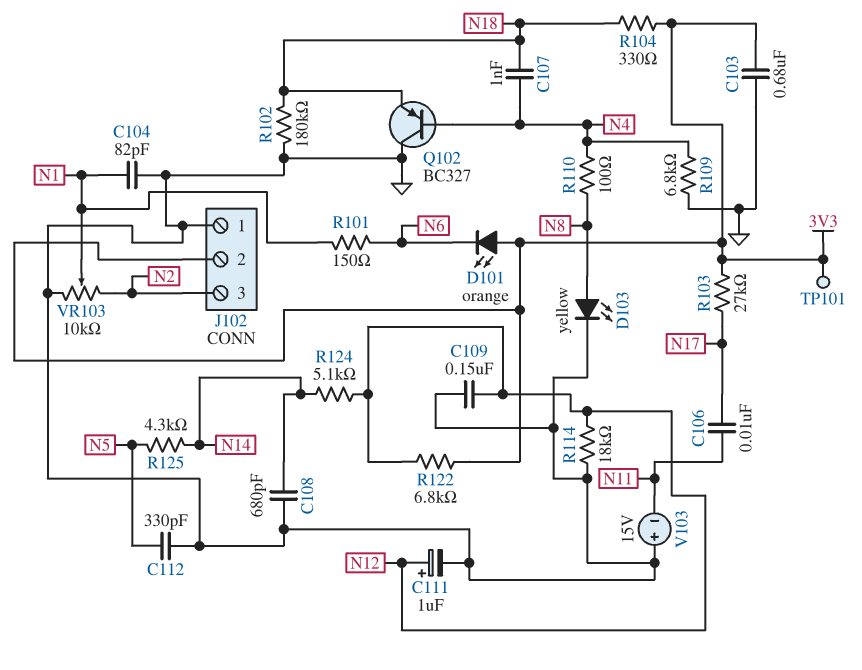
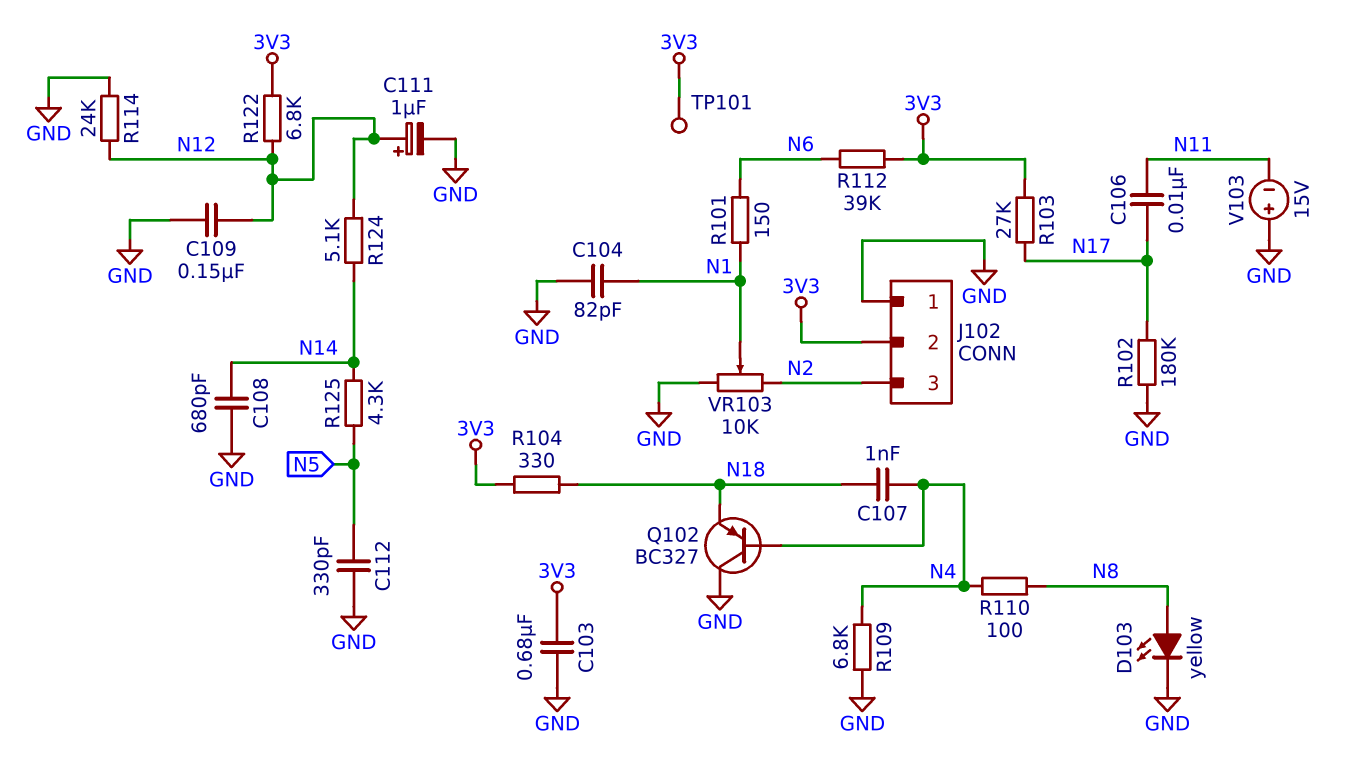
D101: LED orange (A 3V3, K N6) -> none
R102: 180k (GND, N18) -> 180k (GND, N17)
R112: none -> 39k (3V3, N6)
R114: 18k (GND, N12) -> 24k (GND, N12)

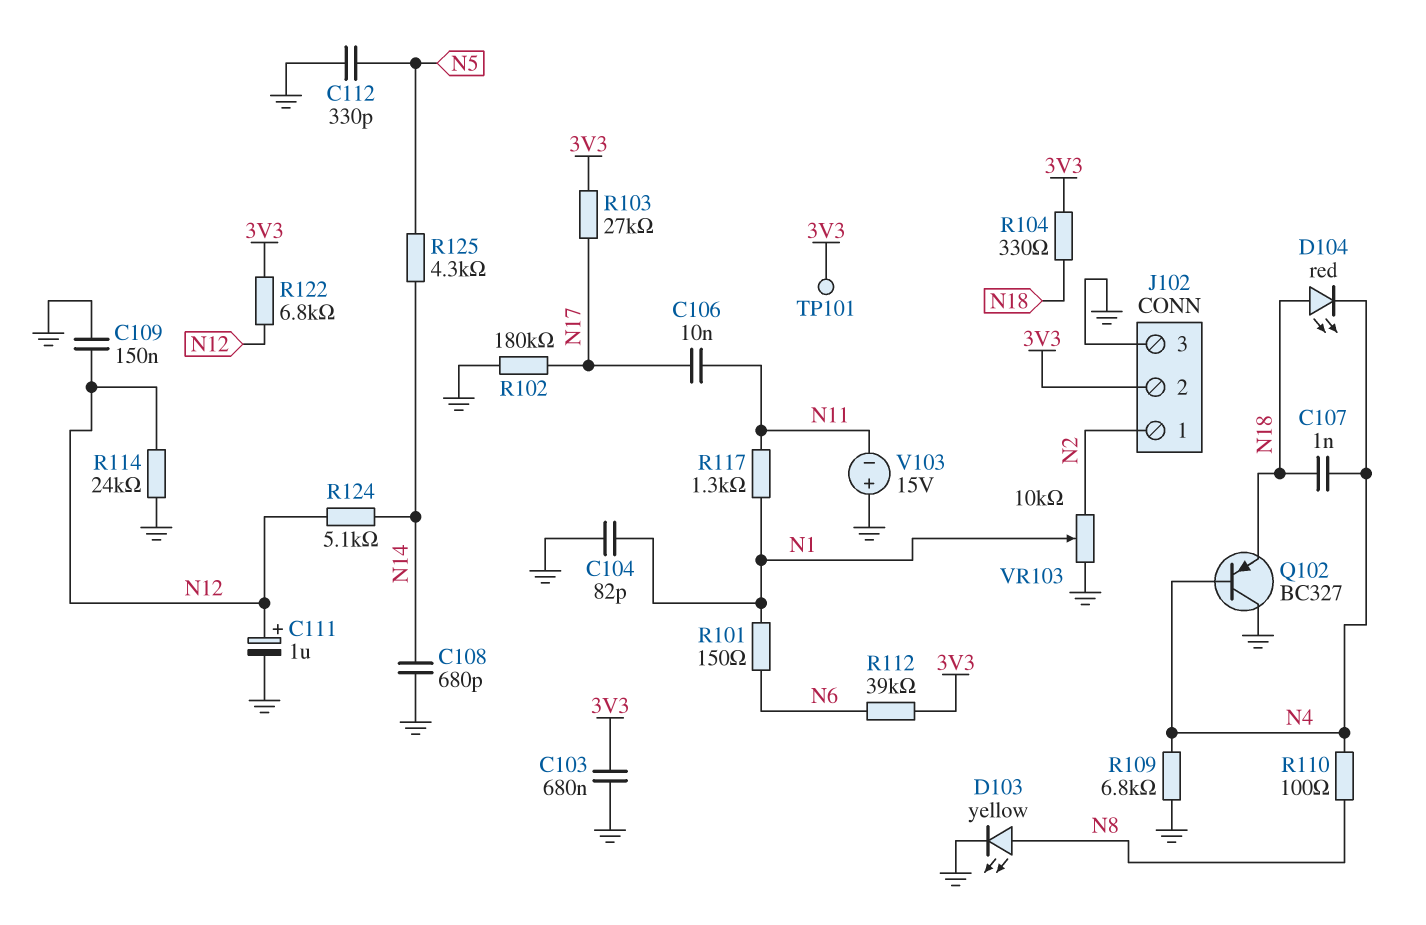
D104: none -> LED red (A N18, K N4)
J102 pin 1: GND -> N2
J102 pin 3: N2 -> GND
R117: none -> 1.3k (N1, N11)

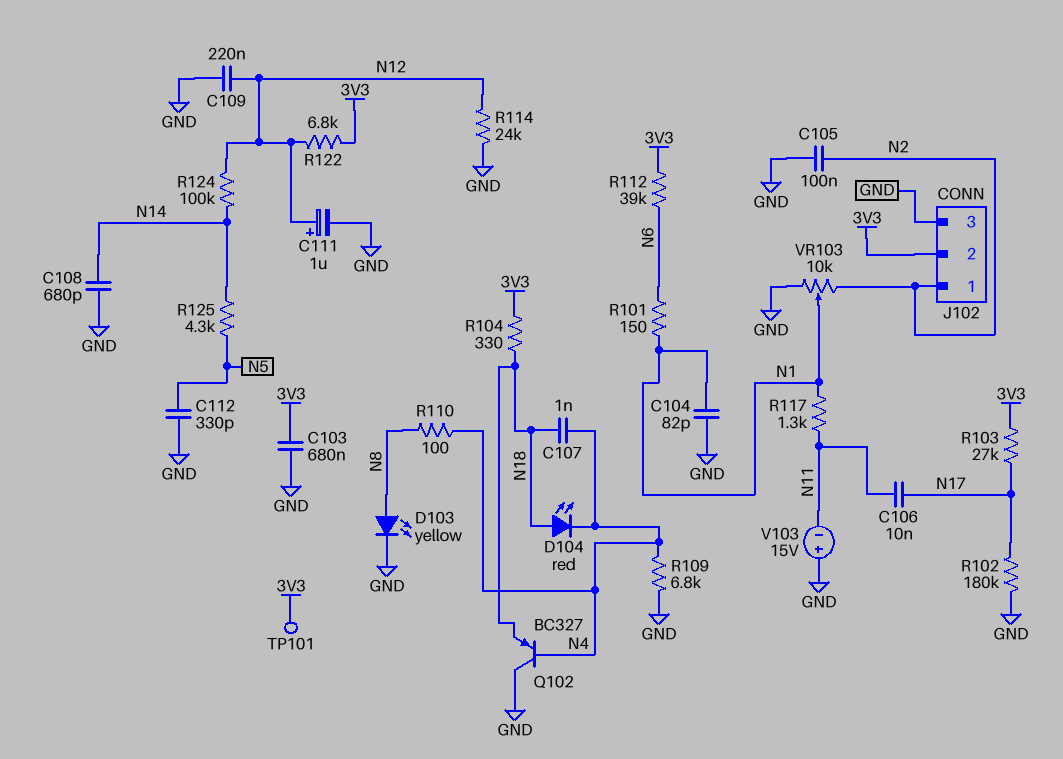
C105: none -> 100nF (GND, N2)
C109: 150nF (GND, N12) -> 220nF (GND, N12)
R124: 5.1k (N12, N14) -> 100k (N12, N14)

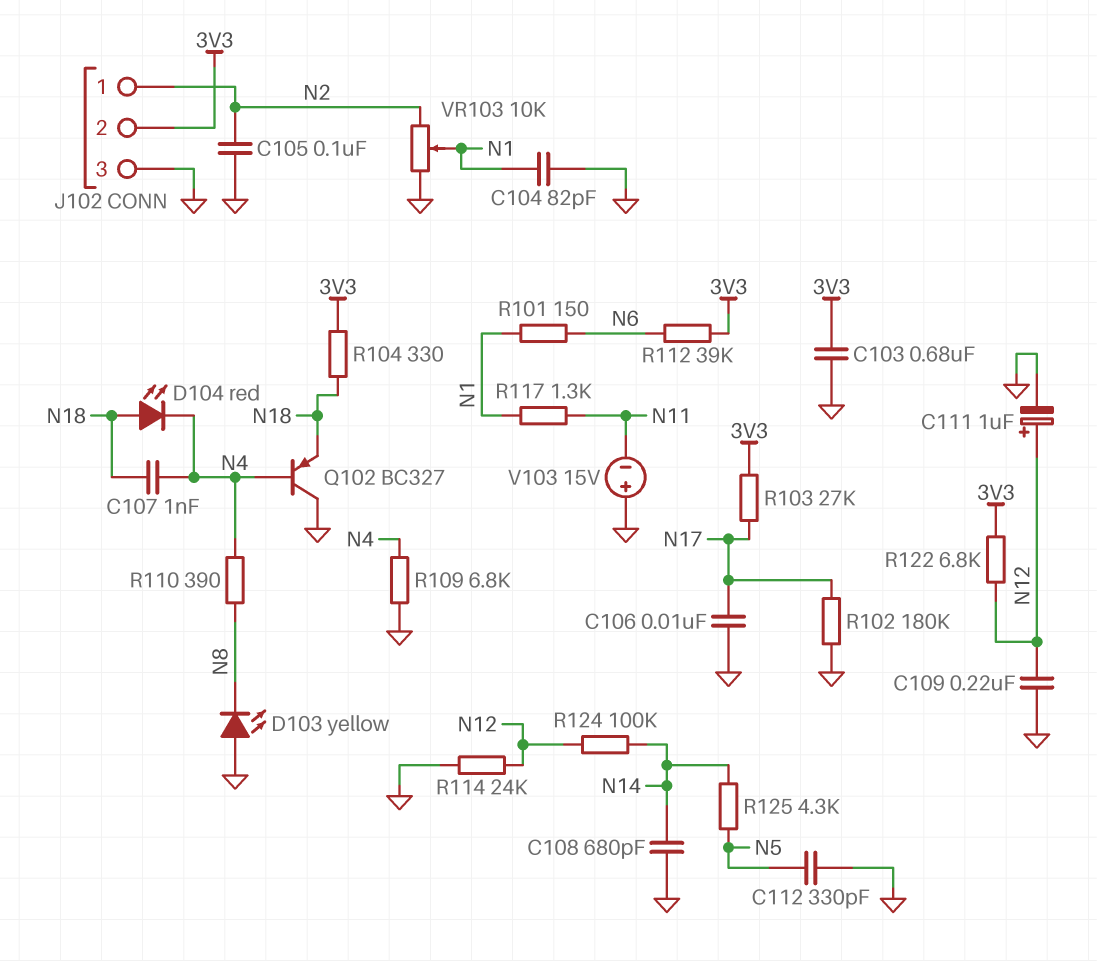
C106: 10nF (N11, N17) -> 10nF (GND, N17)
D103: LED yellow (A N8, K GND) -> LED yellow (A GND, K N8)
R110: 100 (N4, N8) -> 390 (N4, N8)
TP101: test point (3V3) -> none

